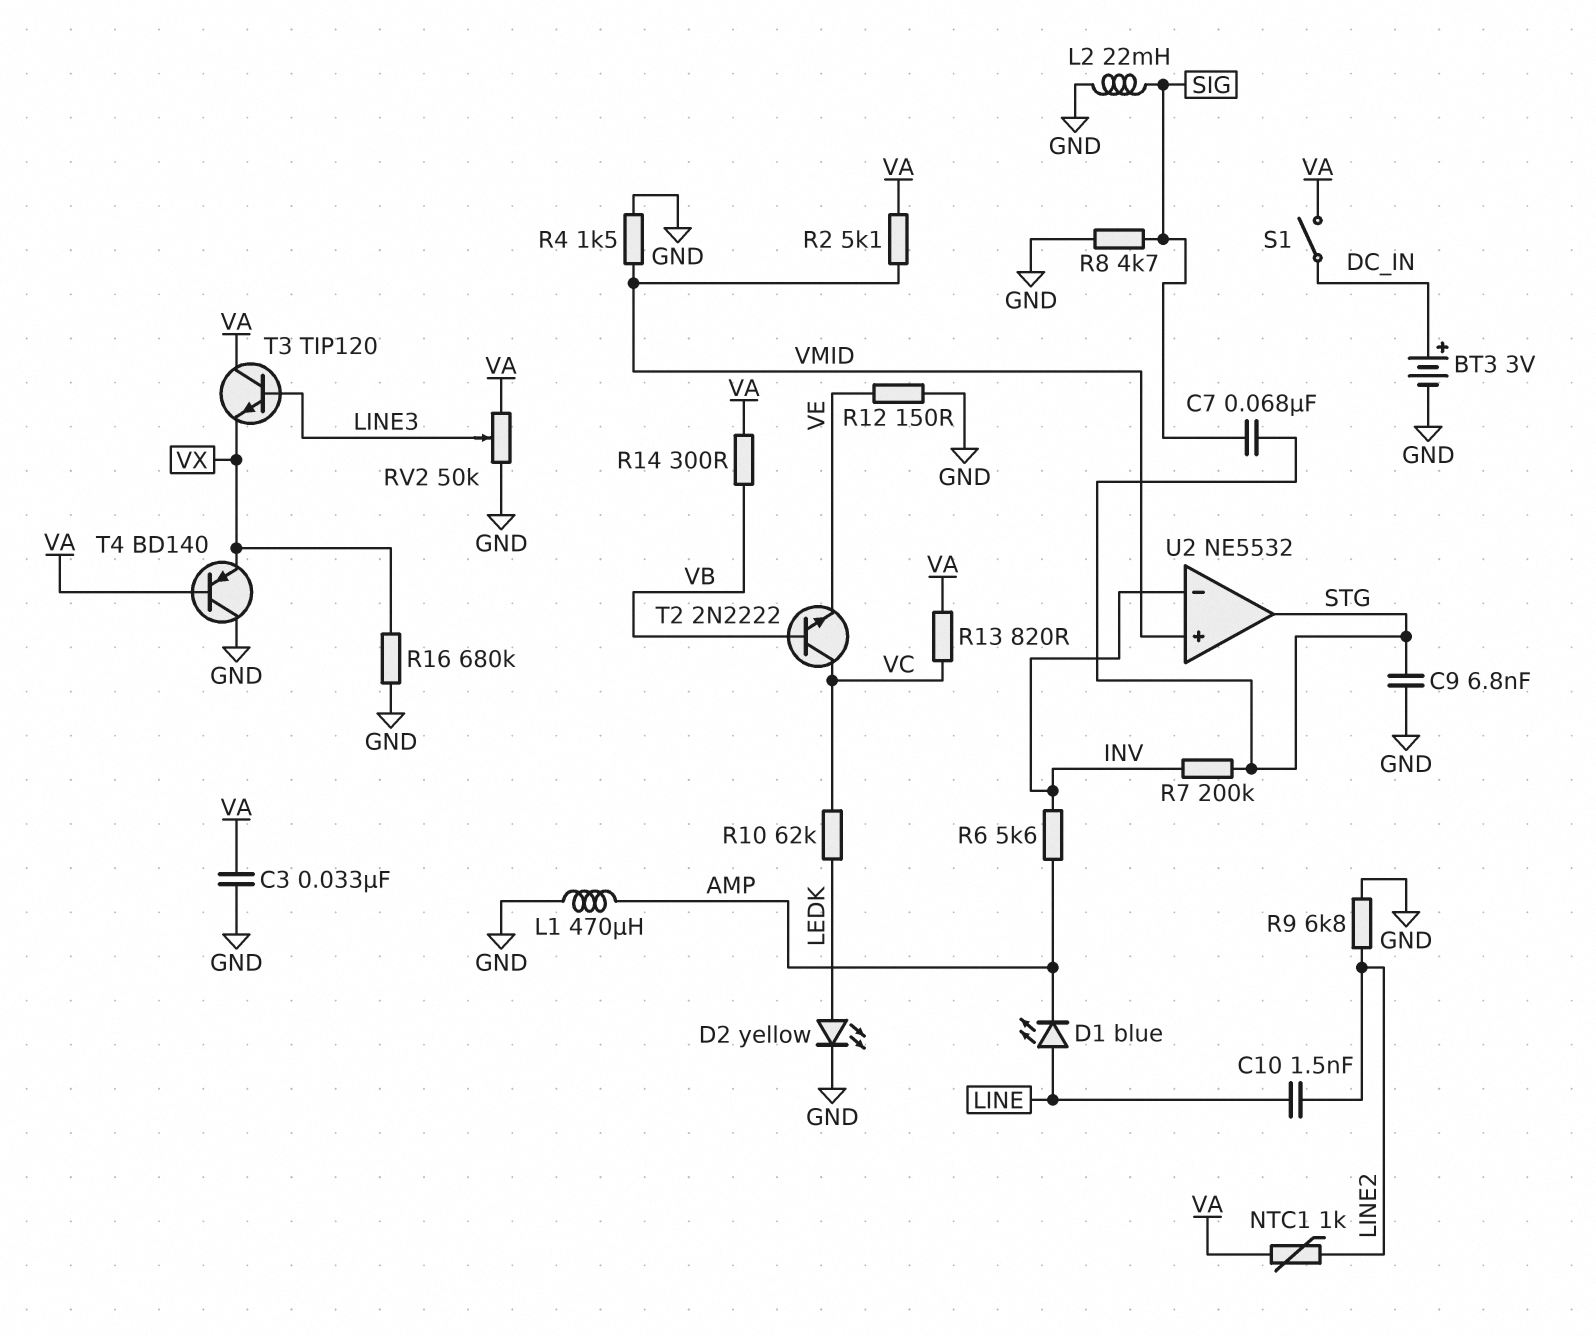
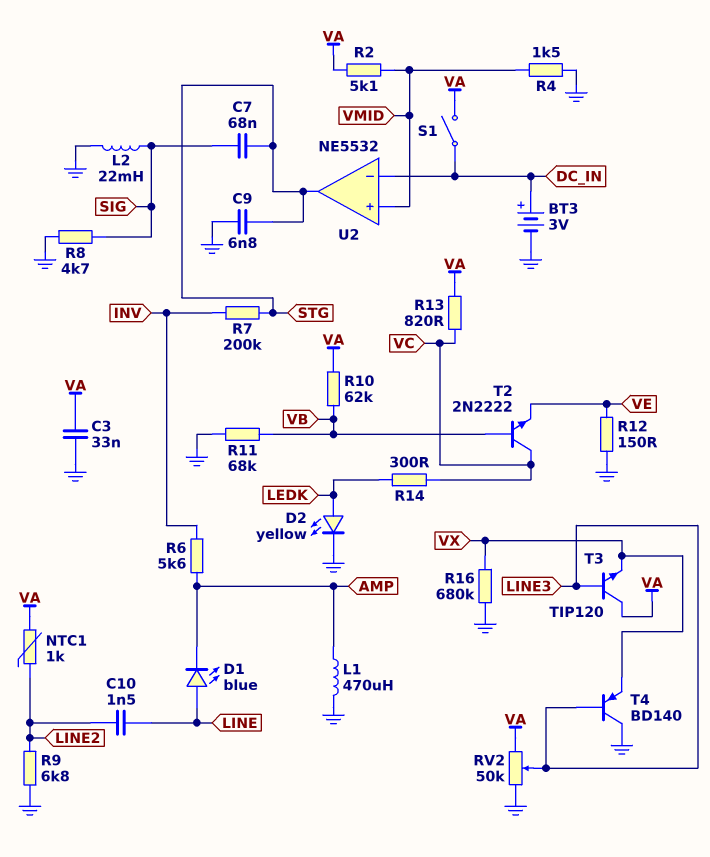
R10: 62k (LEDK, VC) -> 62k (VA, VB)
R11: none -> 68k (GND, VB)
R14: 300 (VA, VB) -> 300 (LEDK, VC)
T4: PNP BD140 (B VA, C GND, E VX) -> PNP BD140 (B LINE3, C GND, E VX)
U2 pin in-: INV -> DC_IN

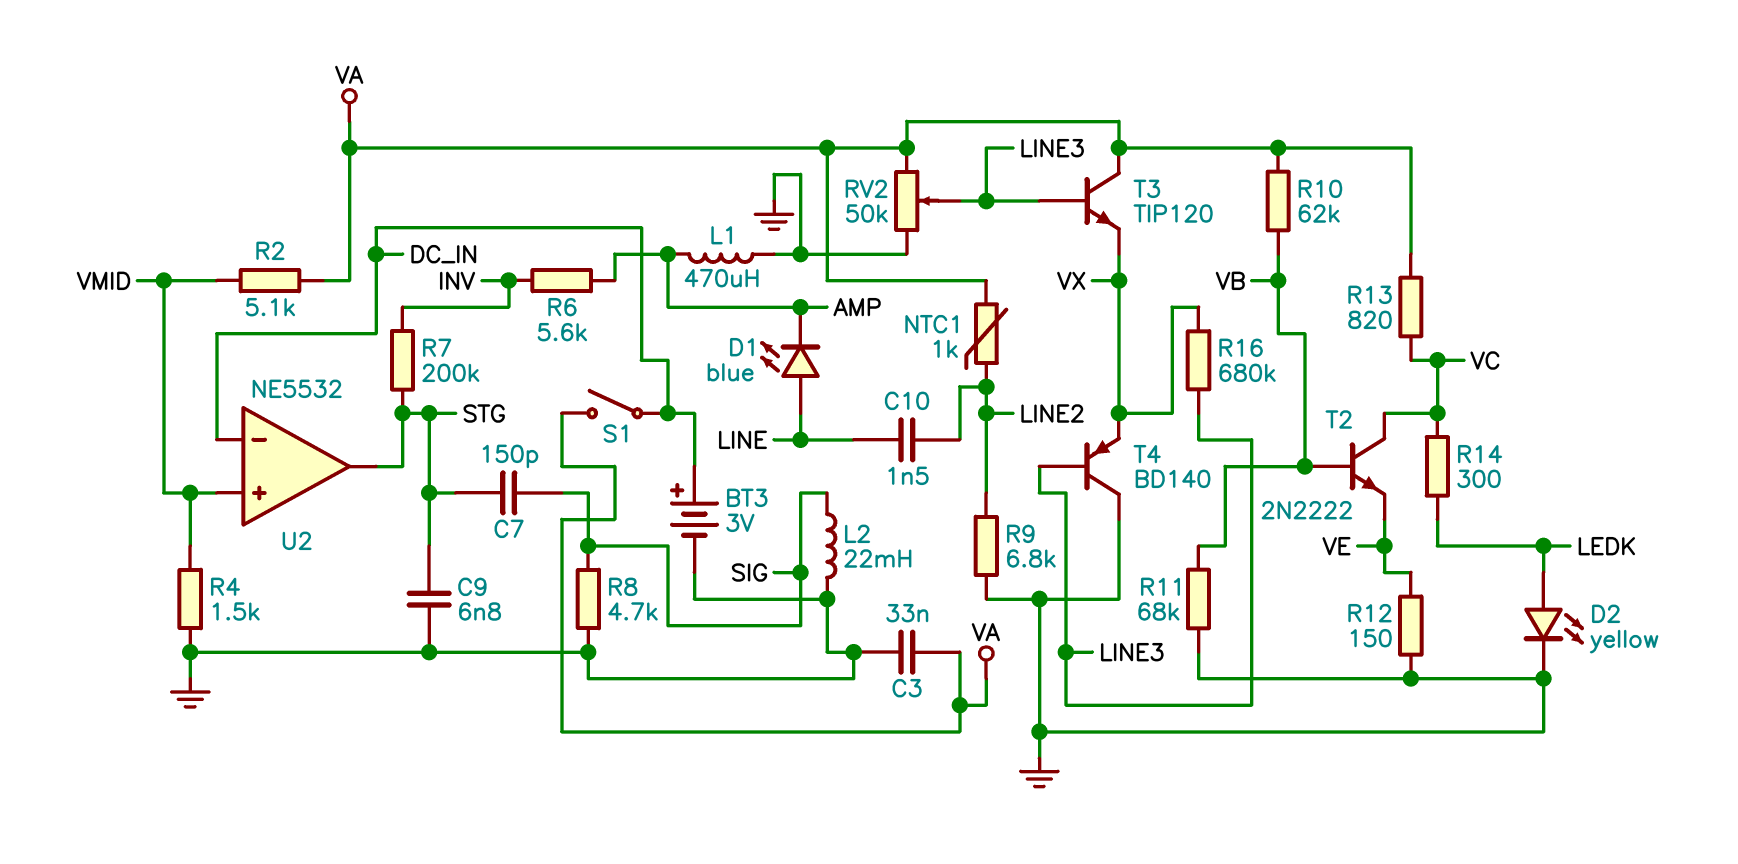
C7: 68nF (SIG, STG) -> 150pF (SIG, STG)
R16: 680k (GND, VX) -> 680k (LINE3, VX)

